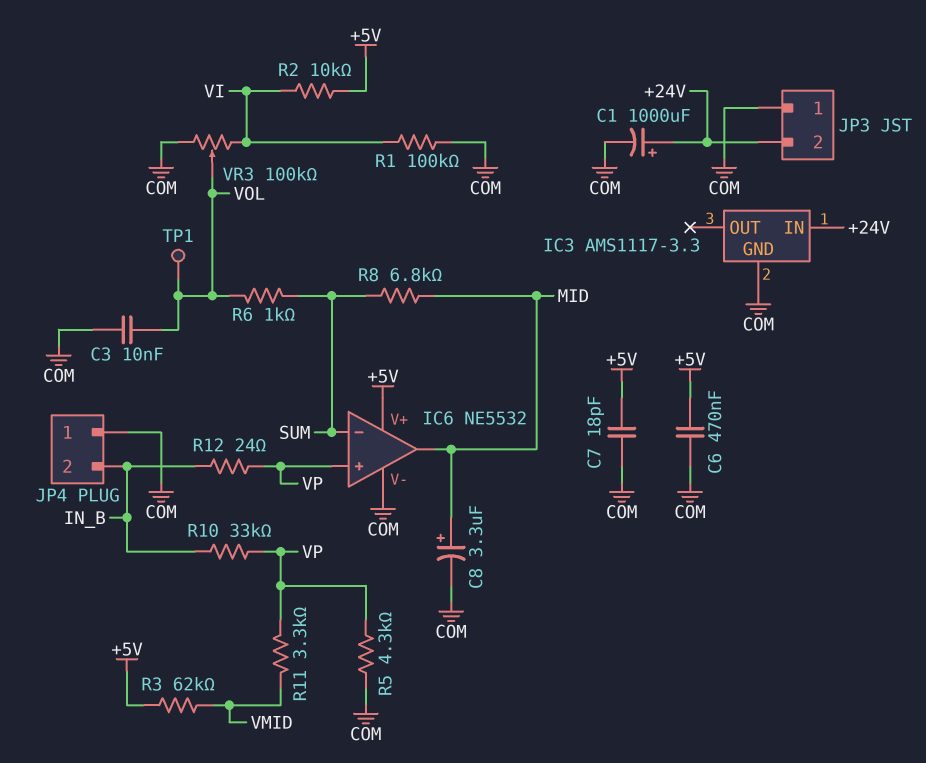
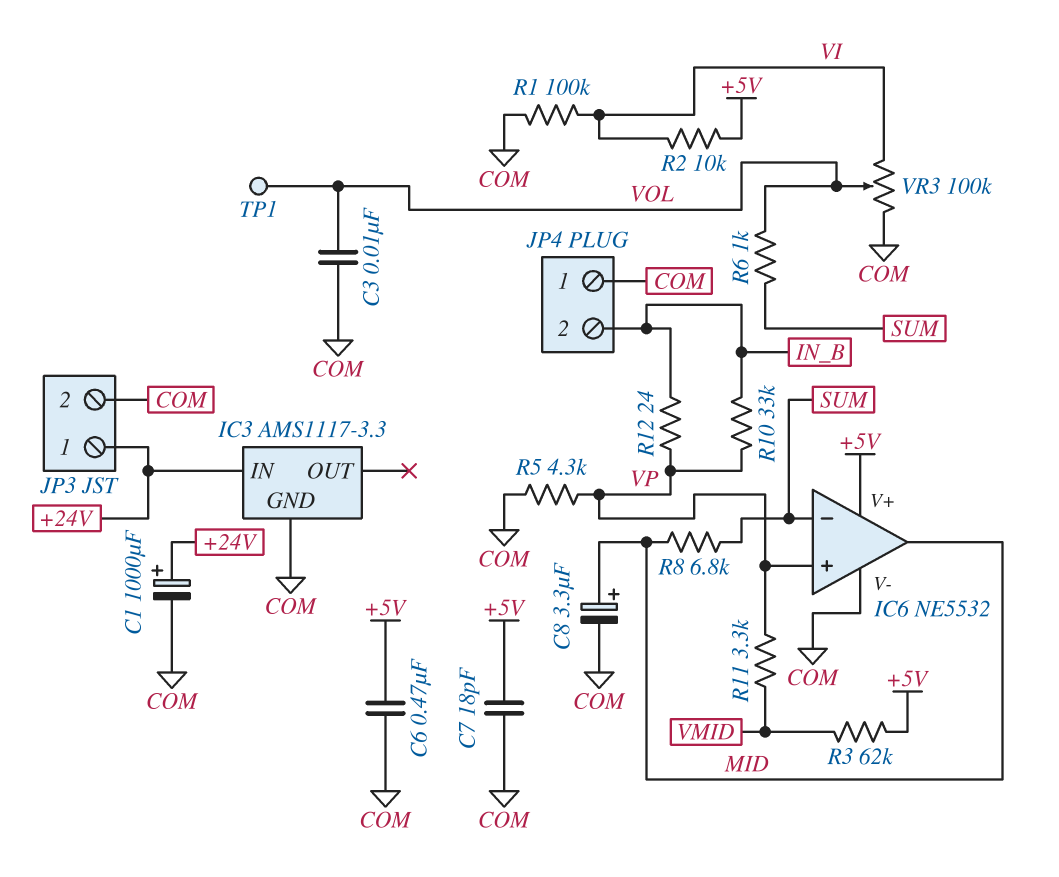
JP3 pin 1: COM -> +24V
JP3 pin 2: +24V -> COM

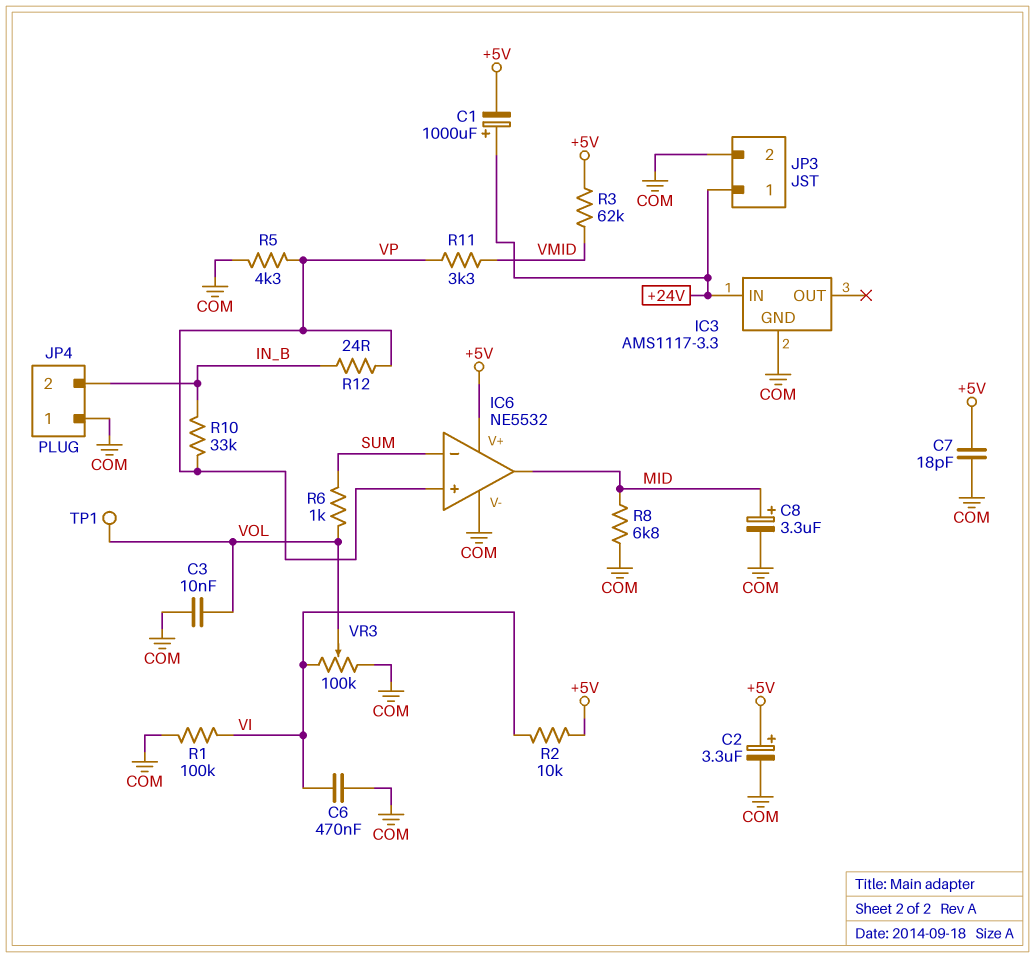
C1: 1000uF (plus +24V, minus COM) -> 1000uF (plus +24V, minus +5V)
C2: none -> 3.3uF (plus +5V, minus COM)
C6: 470nF (+5V, COM) -> 470nF (COM, VI)
R8: 6.8k (MID, SUM) -> 6.8k (COM, MID)

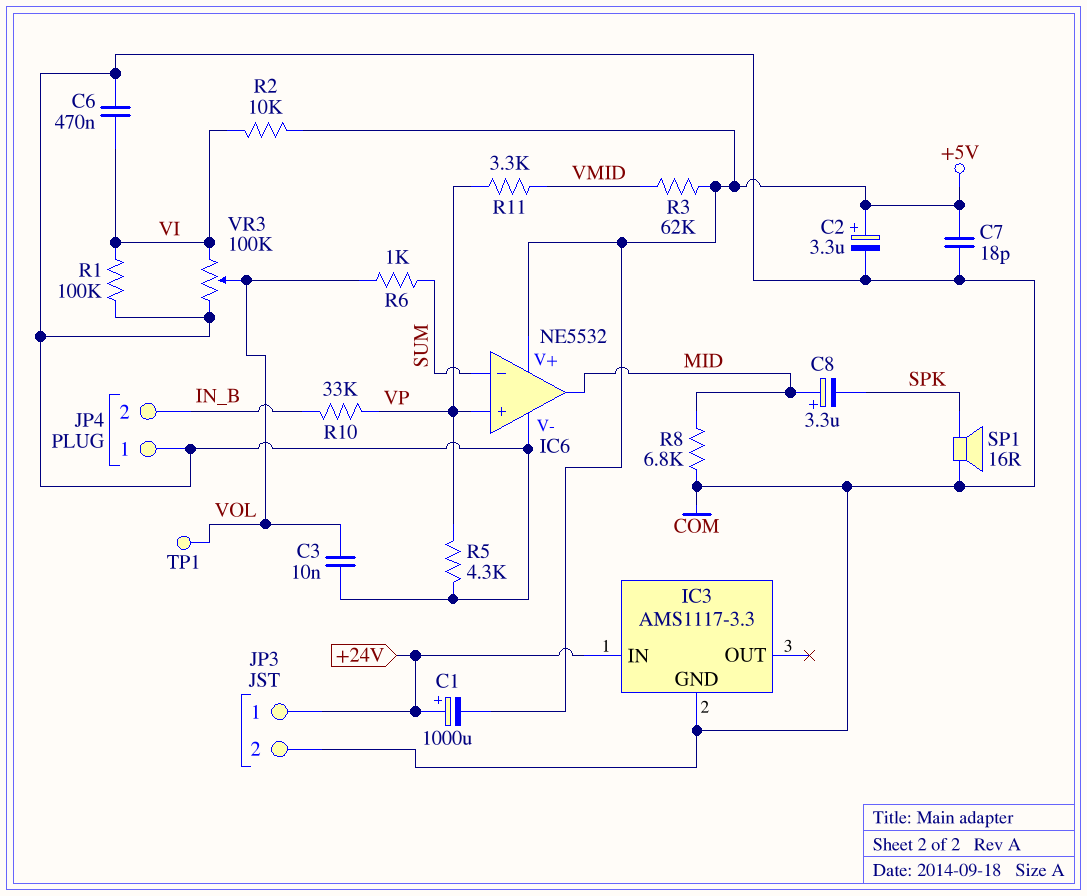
C8: 3.3uF (plus MID, minus COM) -> 3.3uF (plus MID, minus SPK)
R12: 24 (IN_B, VP) -> none
SP1: none -> speaker 16R (COM, SPK)

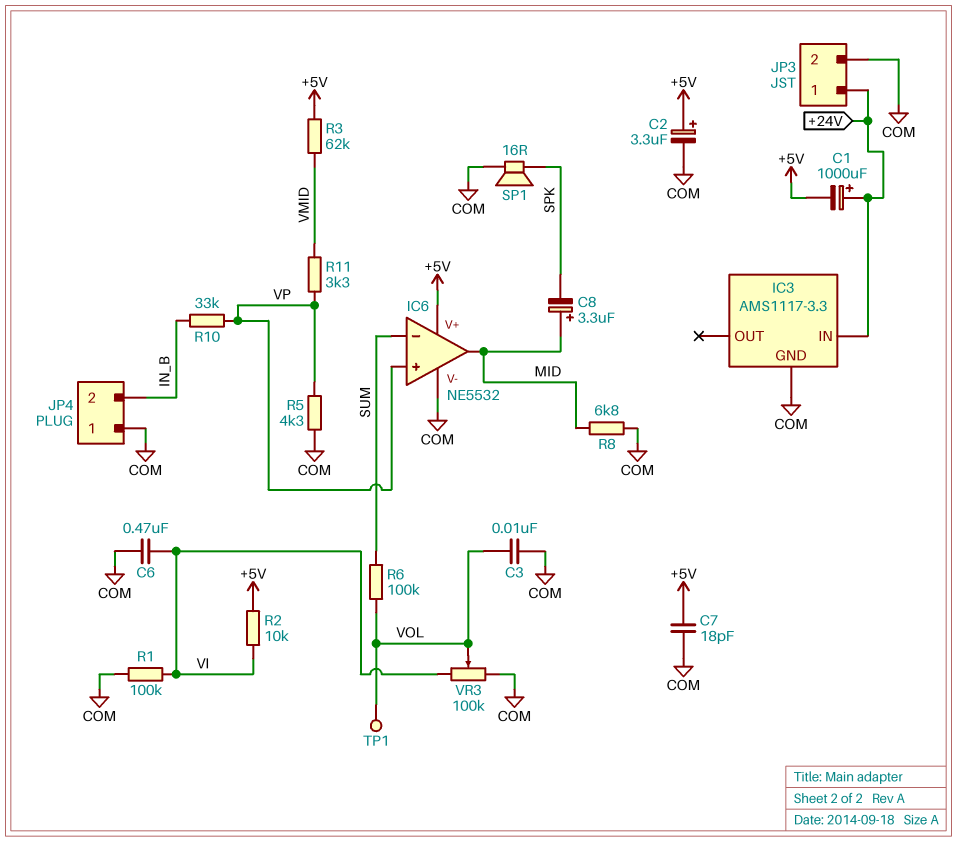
R6: 1k (SUM, VOL) -> 100k (SUM, VOL)

